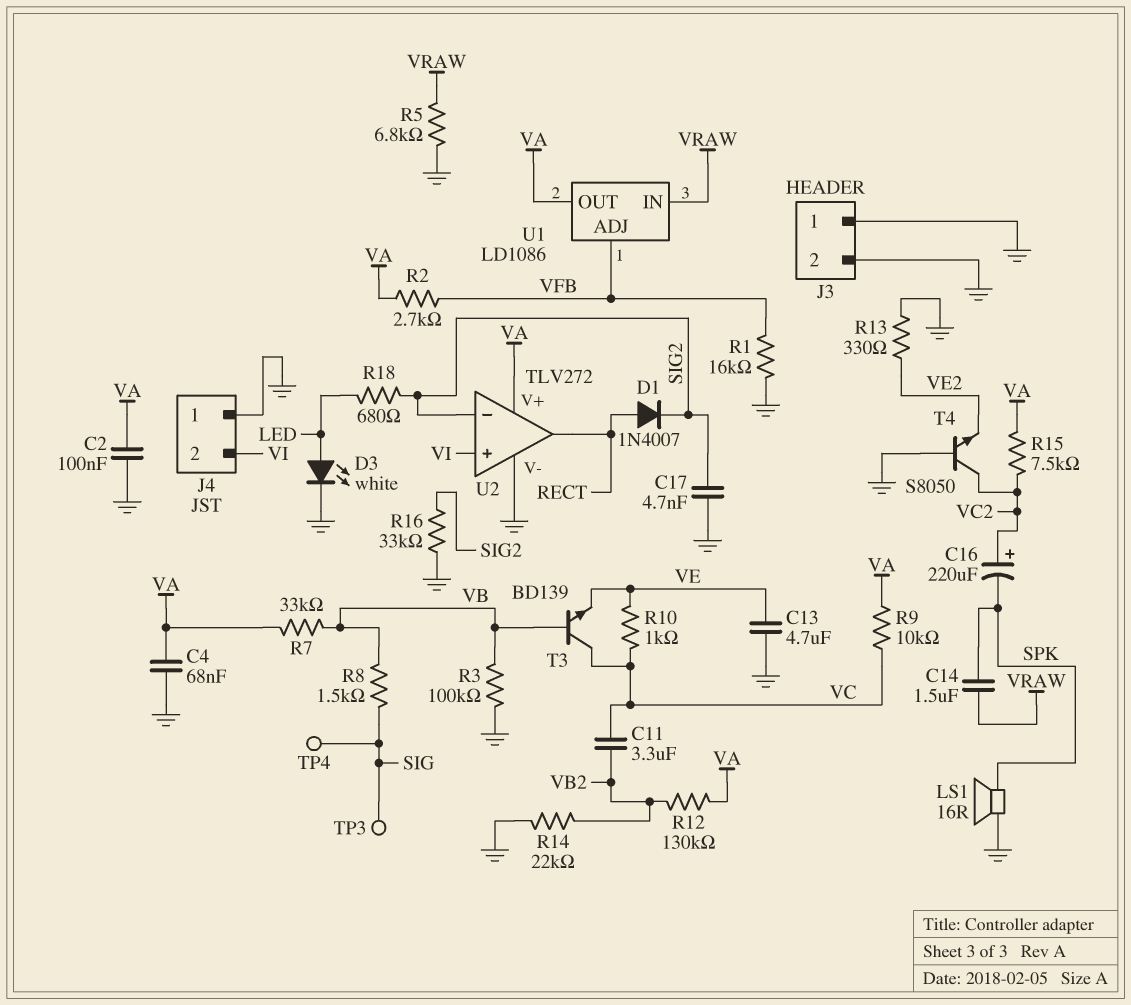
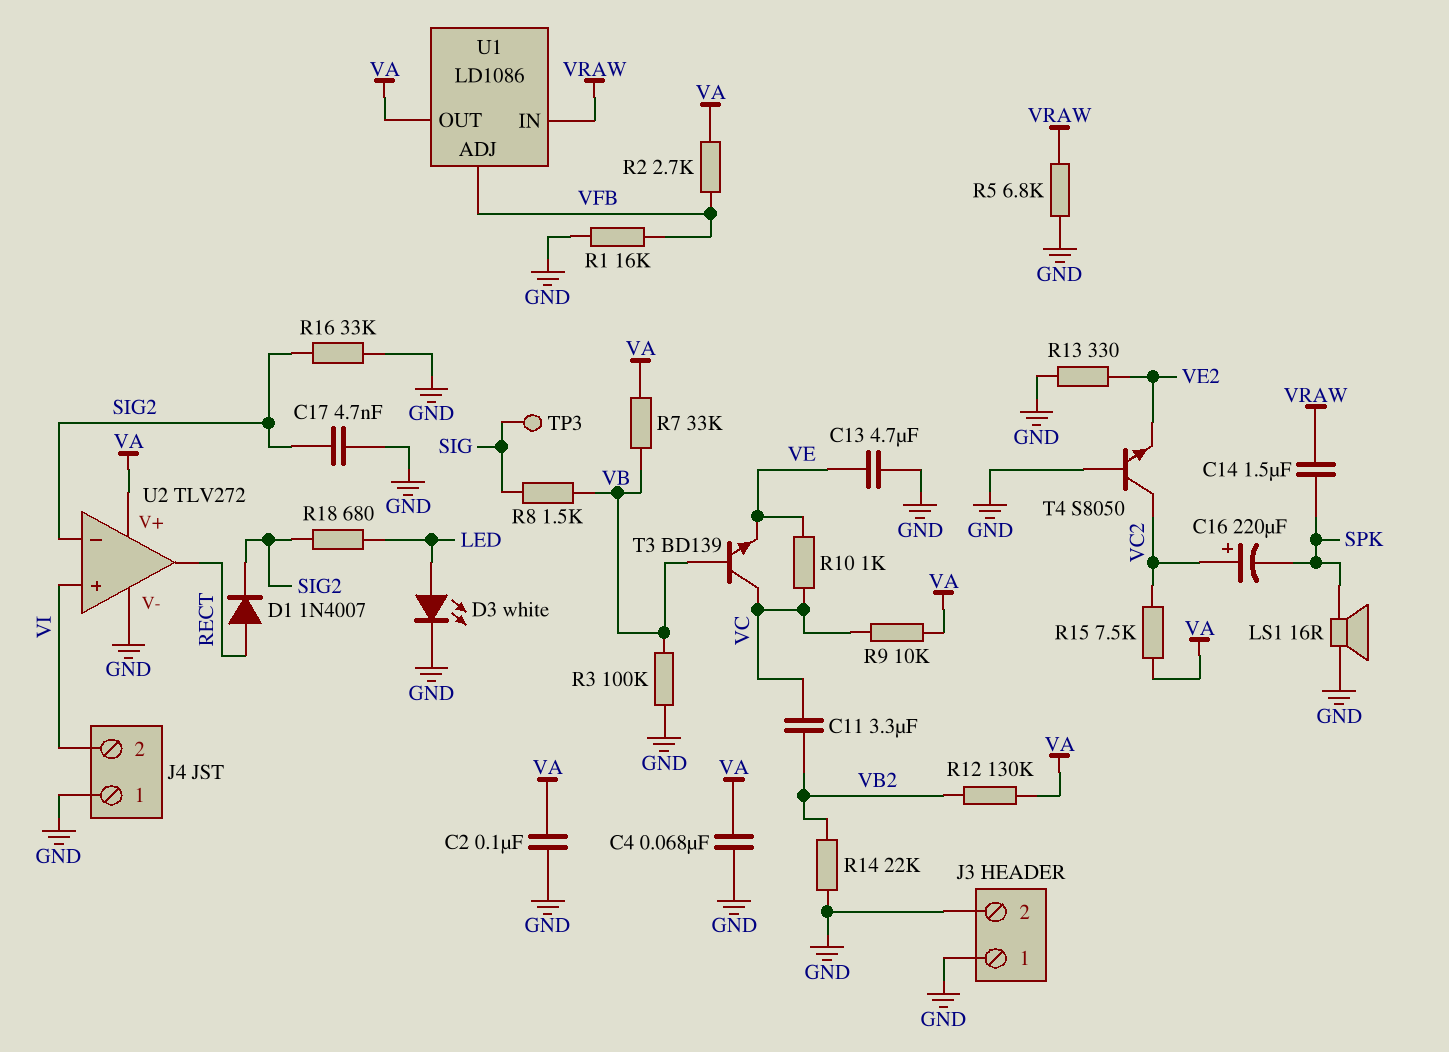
TP4: test point (SIG) -> none

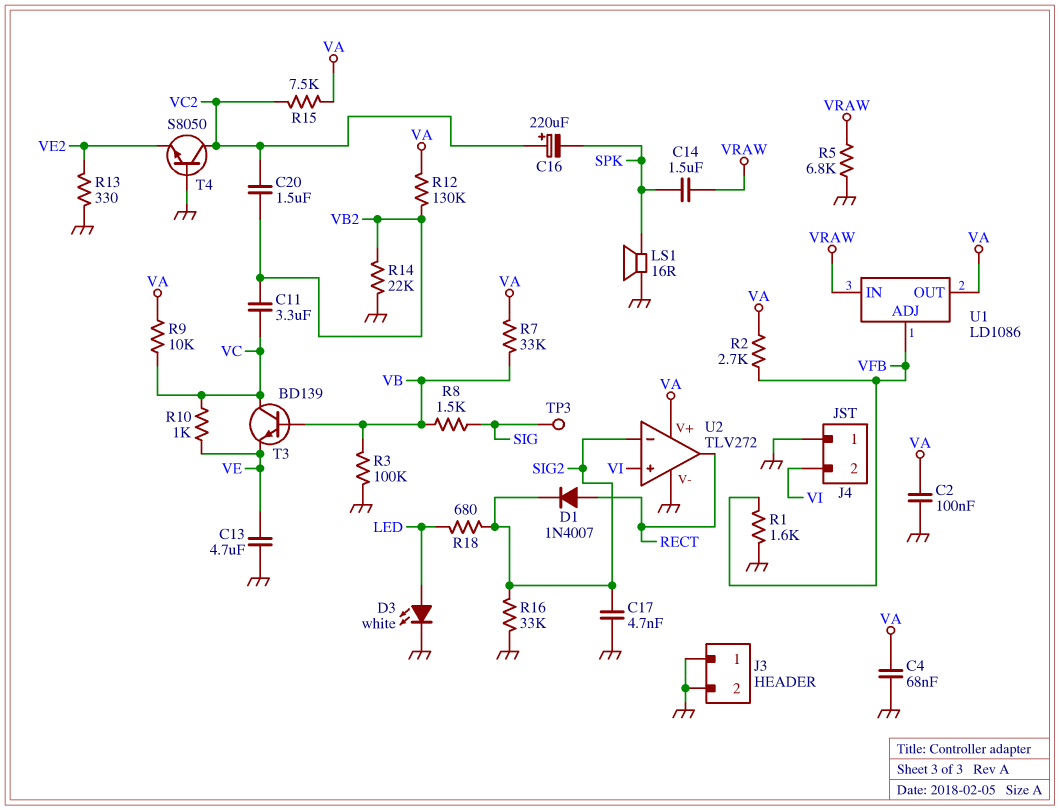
C20: none -> 1.5uF (VB2, VC2)
R1: 16k (GND, VFB) -> 1.6k (GND, VFB)

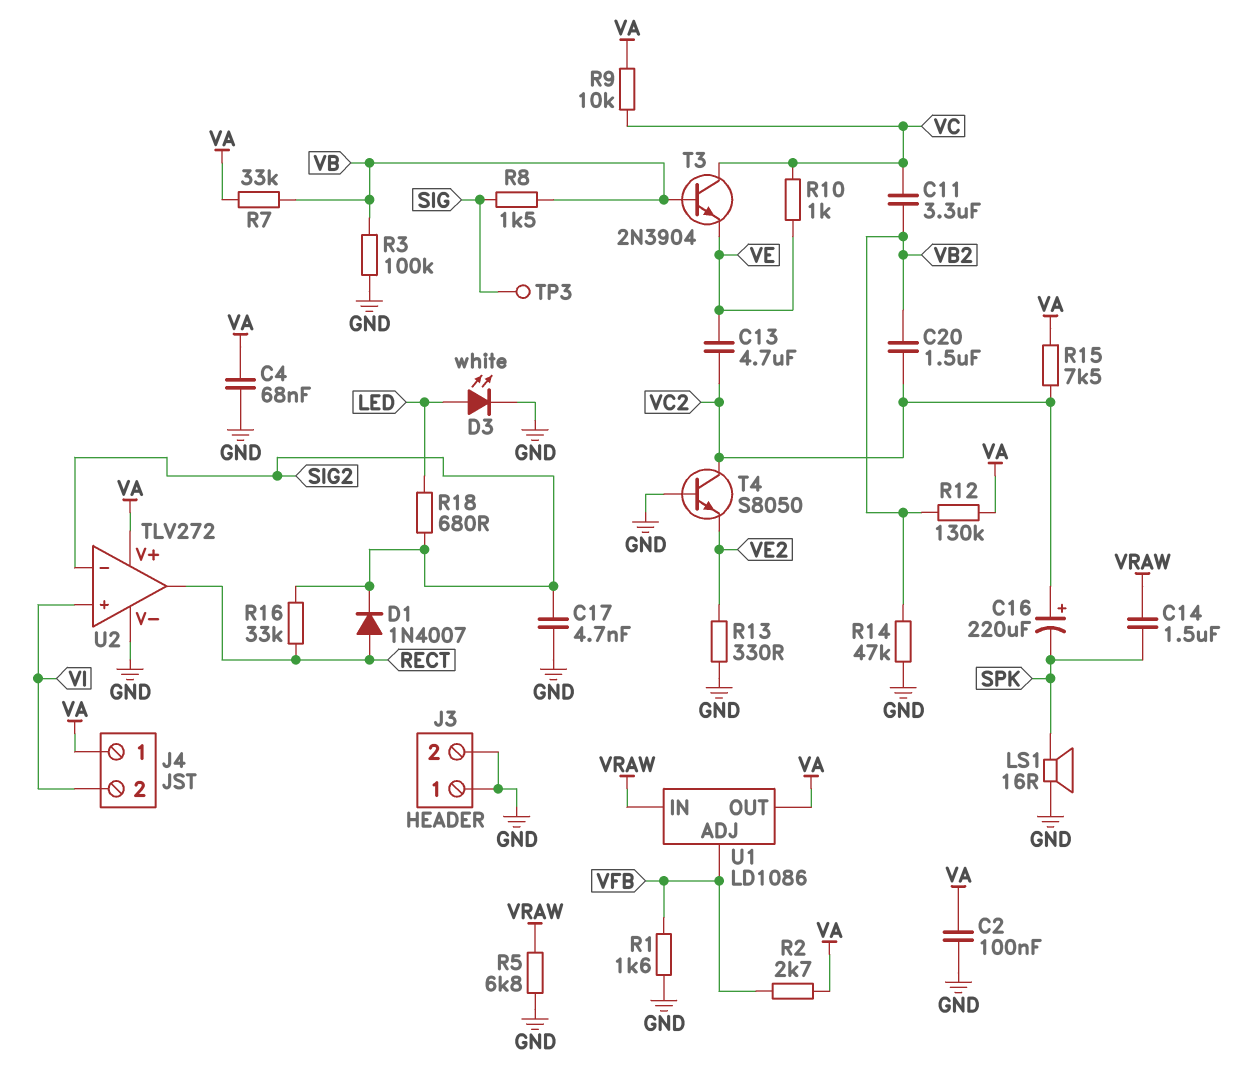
C13: 4.7uF (GND, VE) -> 4.7uF (VC2, VE)
J4 pin 1: GND -> VA
R14: 22k (GND, VB2) -> 47k (GND, VB2)
R16: 33k (GND, SIG2) -> 33k (RECT, SIG2)
T3: NPN BD139 (B VB, C VC, E VE) -> NPN 2N3904 (B VB, C VC, E VE)

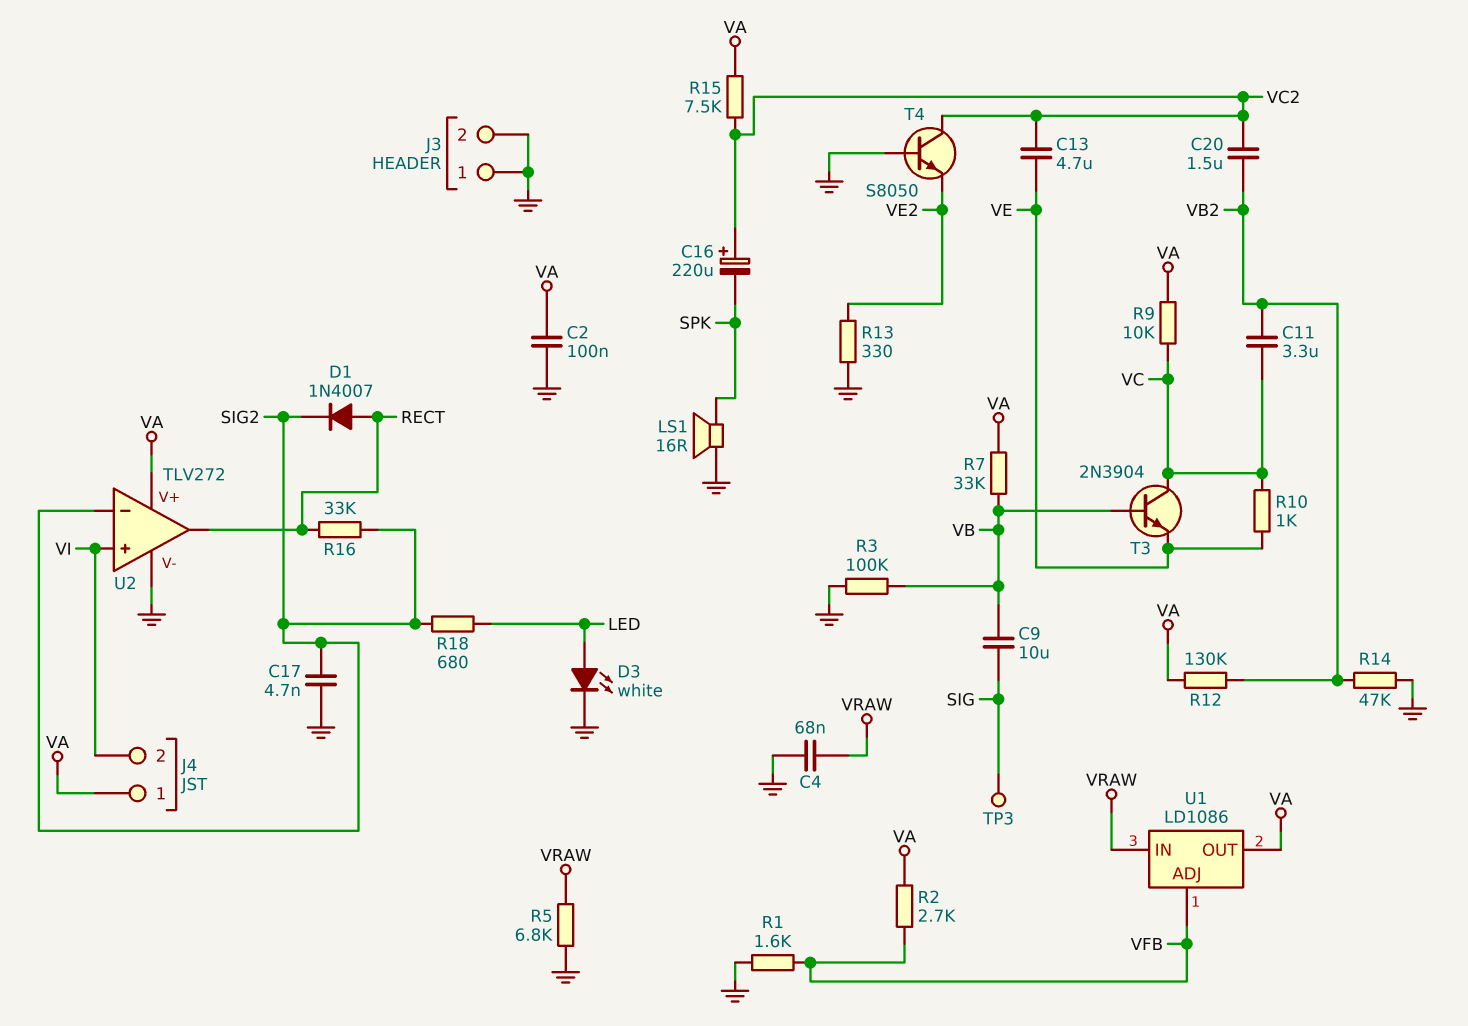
C4: 68nF (GND, VA) -> 68nF (GND, VRAW)
C9: none -> 10uF (SIG, VB)
C14: 1.5uF (SPK, VRAW) -> none
R8: 1.5k (SIG, VB) -> none

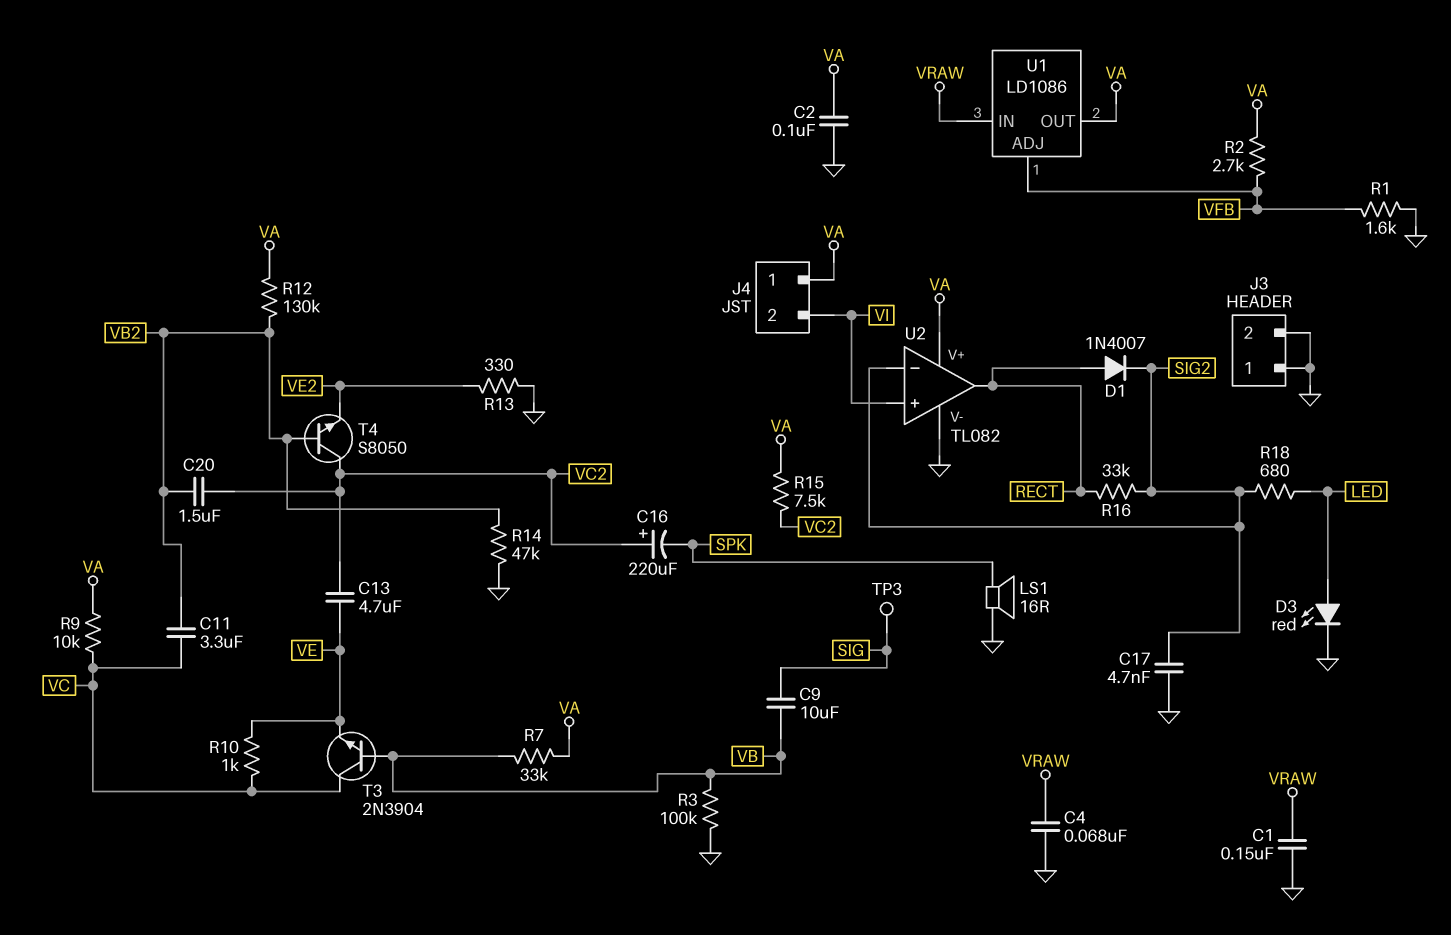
C1: none -> 150nF (GND, VRAW)
D3: LED white (A LED, K GND) -> LED red (A LED, K GND)
R5: 6.8k (GND, VRAW) -> none
T4: NPN S8050 (B GND, C VC2, E VE2) -> NPN S8050 (B VB2, C VC2, E VE2)
U2: TLV272 -> TL082

